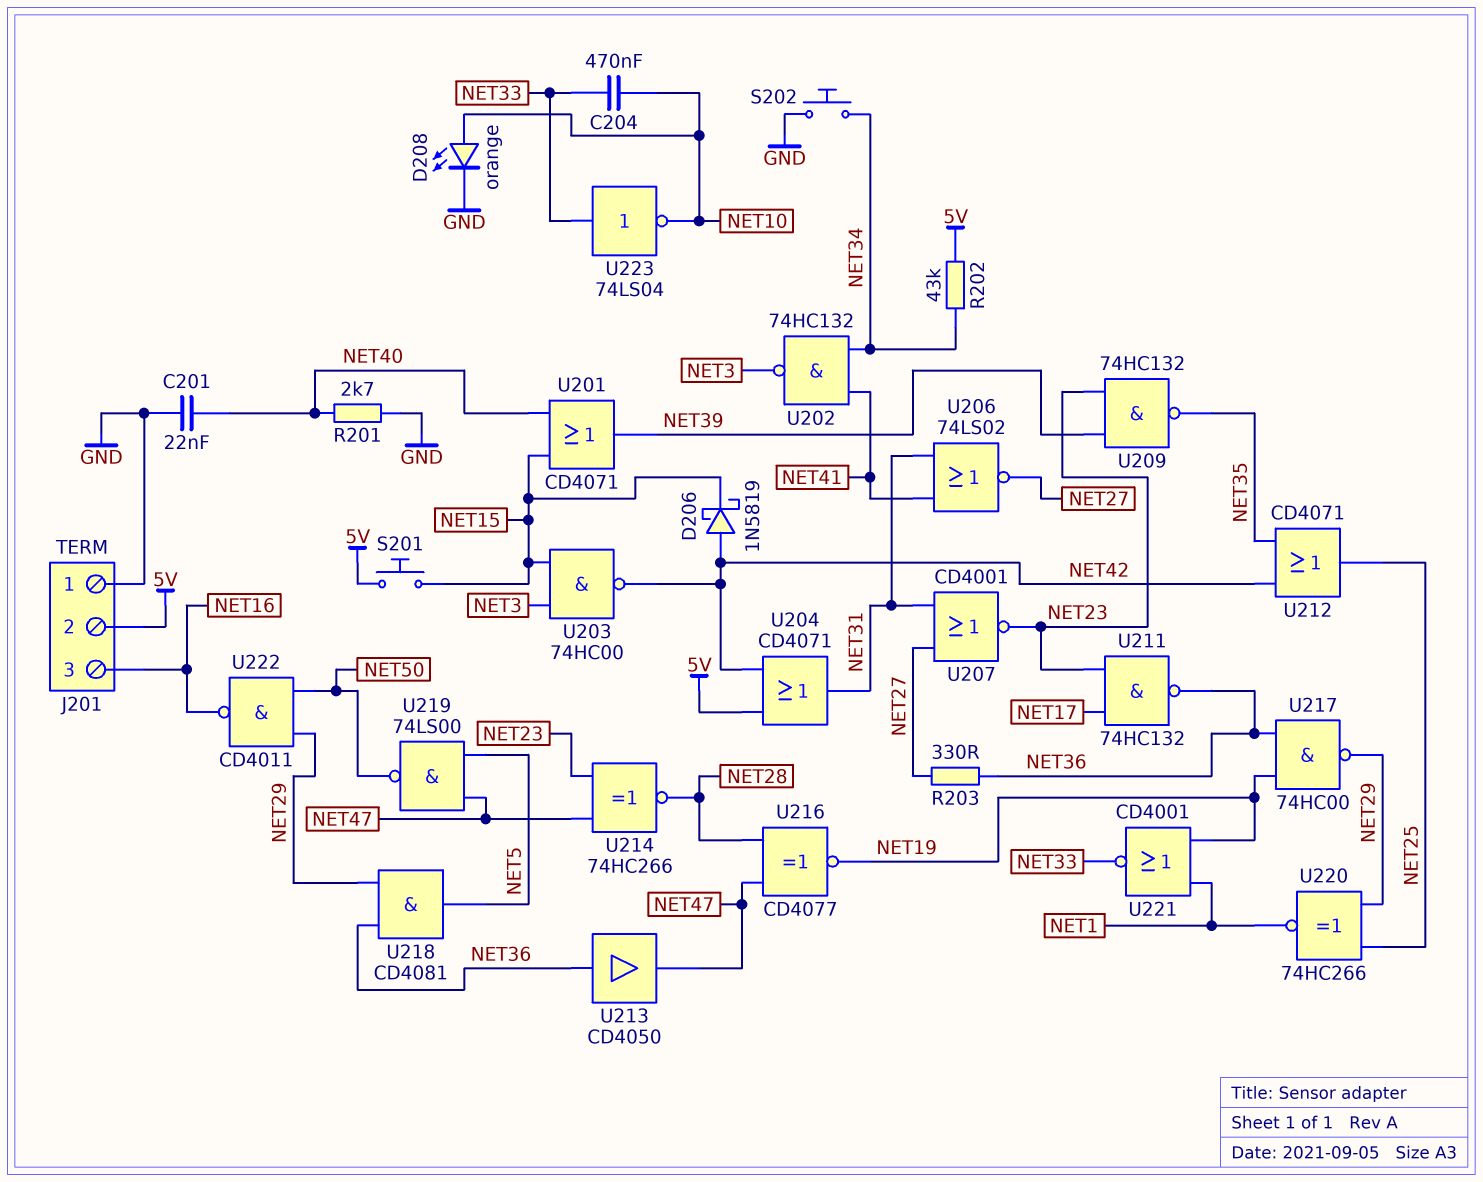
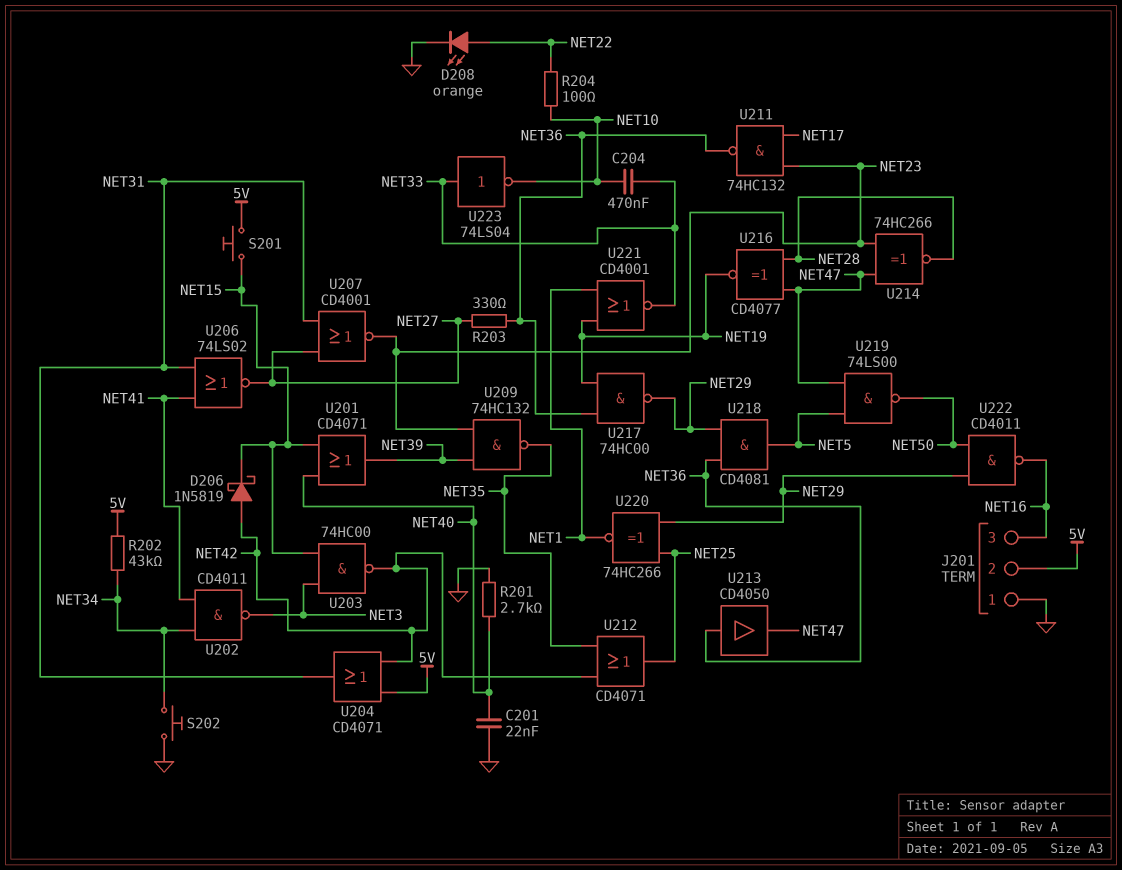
D208: LED orange (A NET10, K GND) -> LED orange (A NET22, K GND)
R204: none -> 100 (NET10, NET22)
U202: NAND 74HC132 (in NET34, in NET41, out NET3) -> NAND CD4011 (in NET34, in NET41, out NET3)

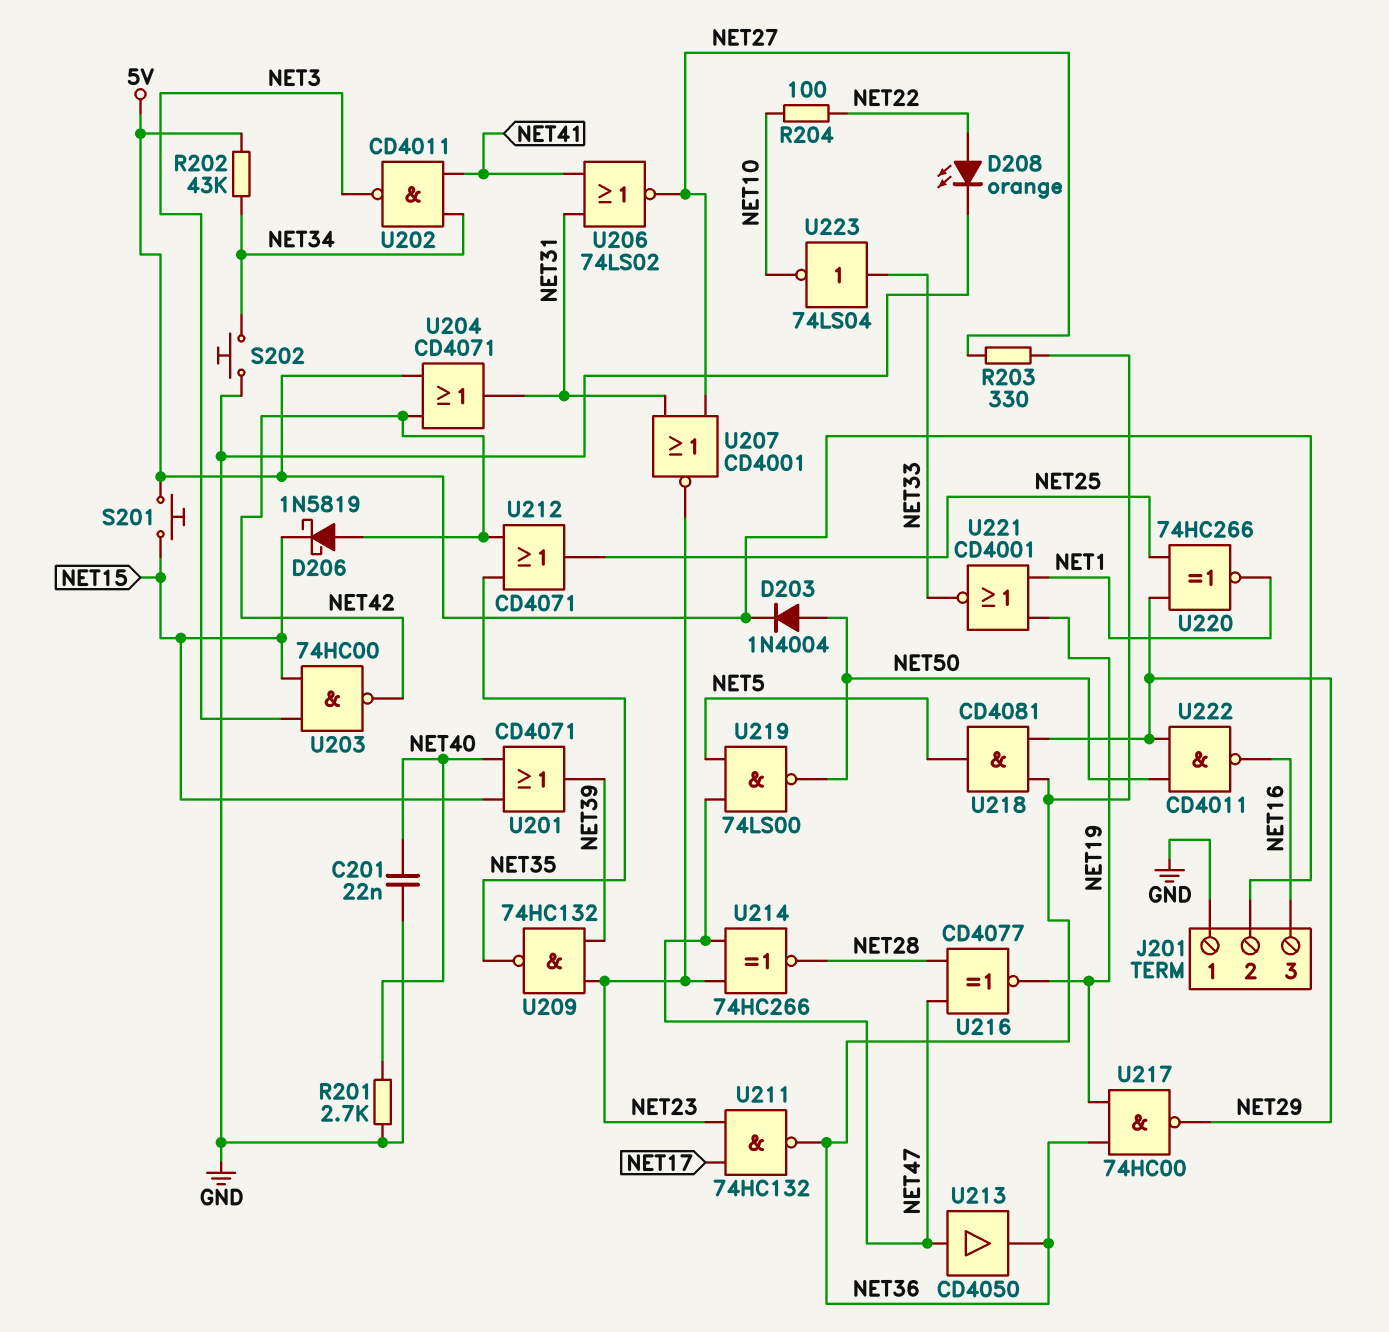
C204: 470nF (NET10, NET33) -> none
D203: none -> diode 1N4004 (A NET50, K 5V)
U213: buffer CD4050 (in NET36, out NET47) -> buffer CD4050 (in NET47, out NET36)

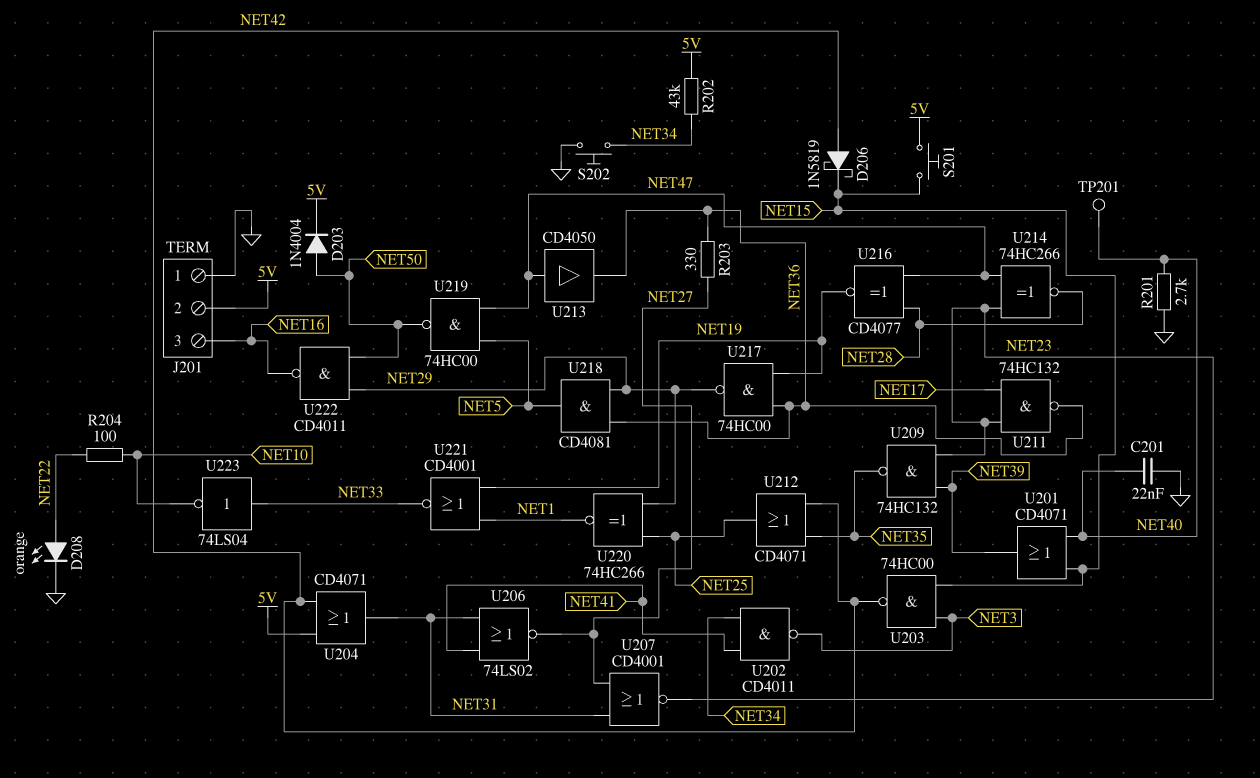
TP201: none -> test point (NET40)
U219: NAND 74LS00 (in NET5, in NET47, out NET50) -> NAND 74HC00 (in NET5, in NET47, out NET50)

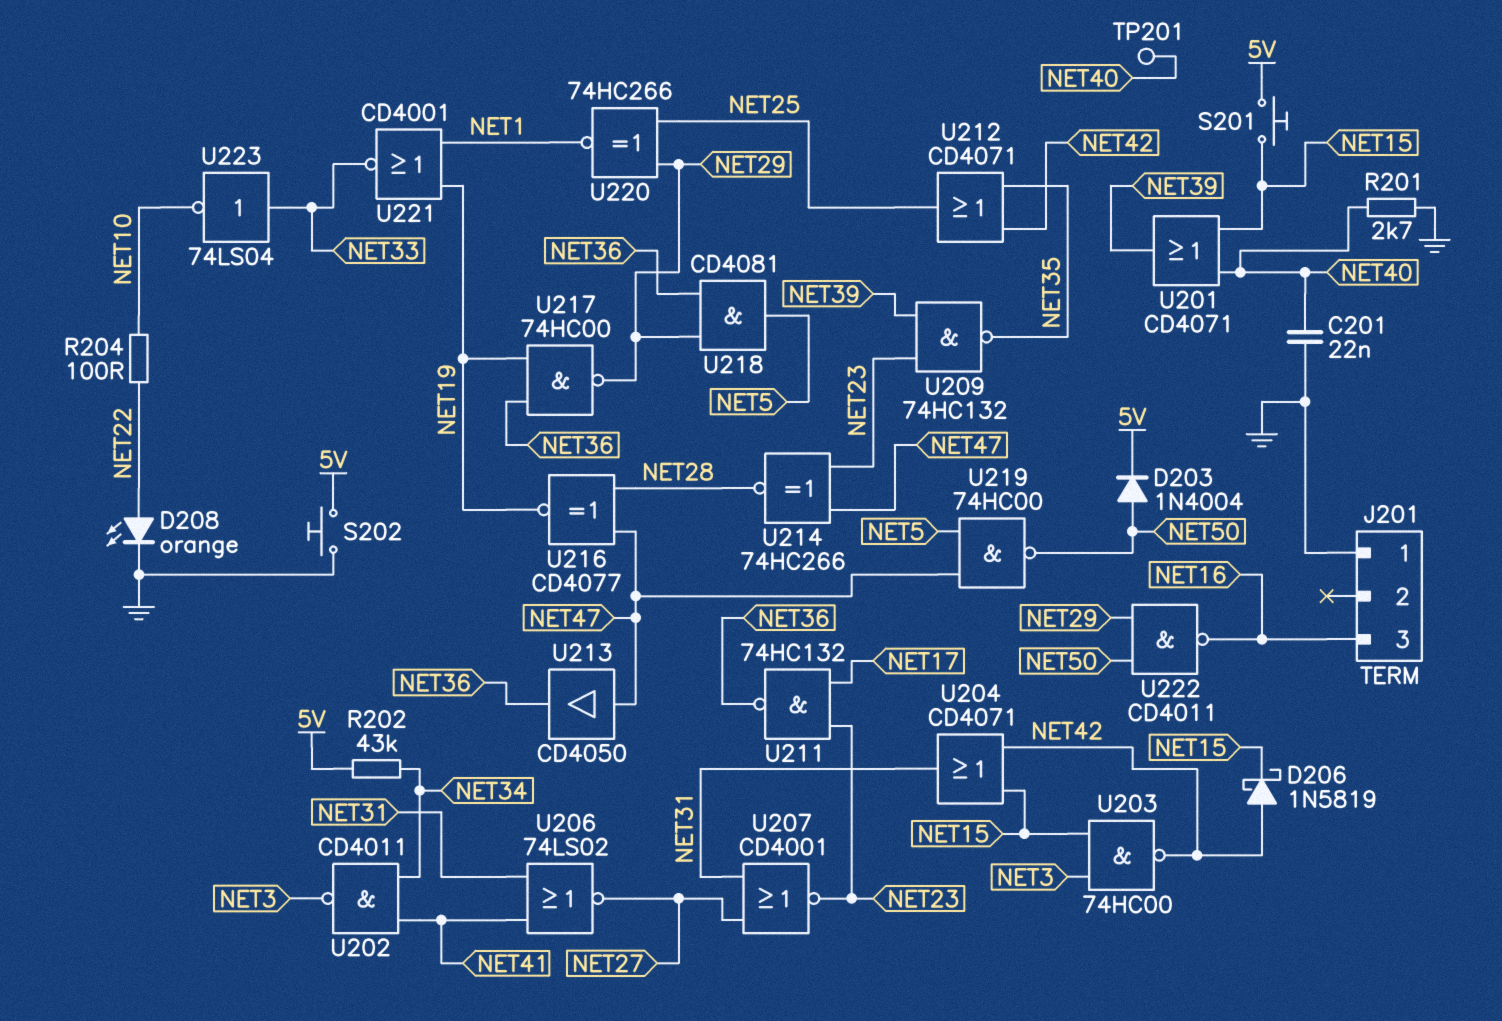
J201 pin 2: 5V -> none
R203: 330 (NET27, NET36) -> none
S202: button (GND, NET34) -> button (5V, GND)
U204: OR CD4071 (in 5V, in NET42, out NET31) -> OR CD4071 (in NET15, in NET42, out NET31)

